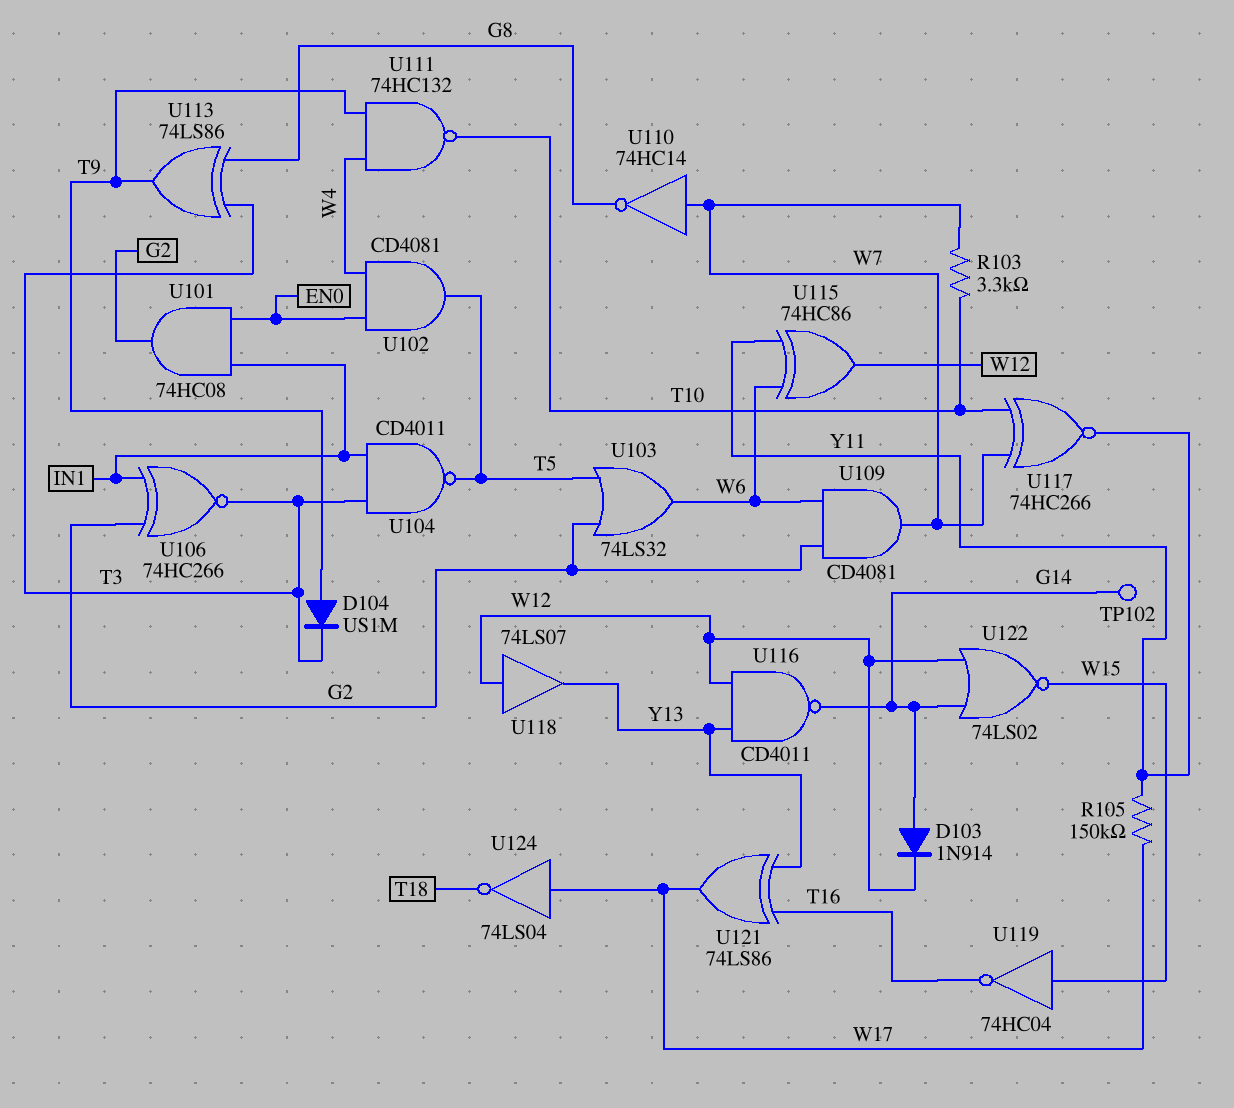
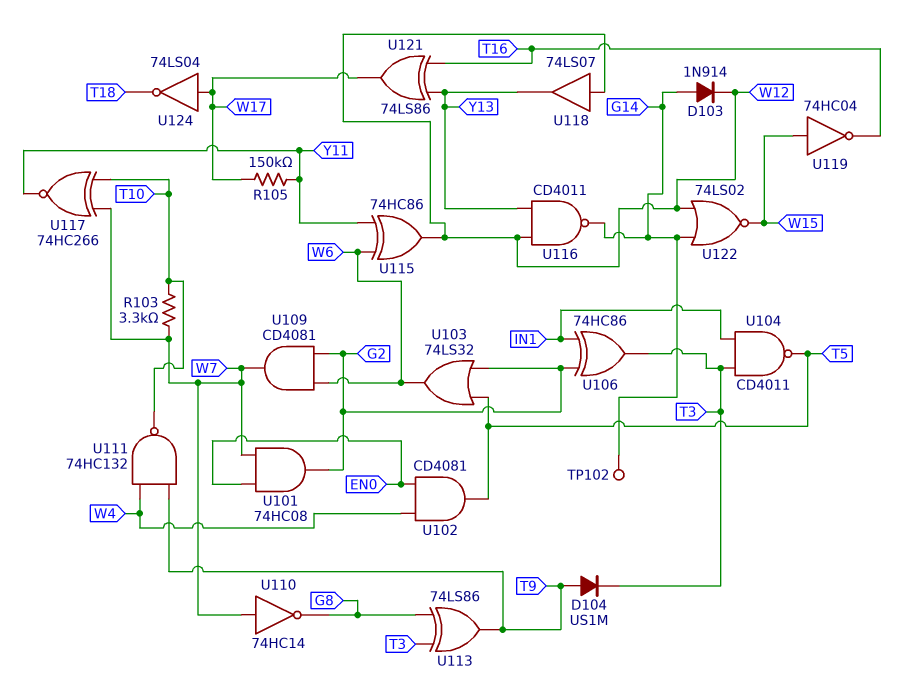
U101: AND 74HC08 (in EN0, in IN1, out G2) -> AND 74HC08 (in EN0, in W7, out G2)
U106: XNOR 74HC266 (in G2, in IN1, out T3) -> XOR 74HC86 (in G2, in IN1, out T3)

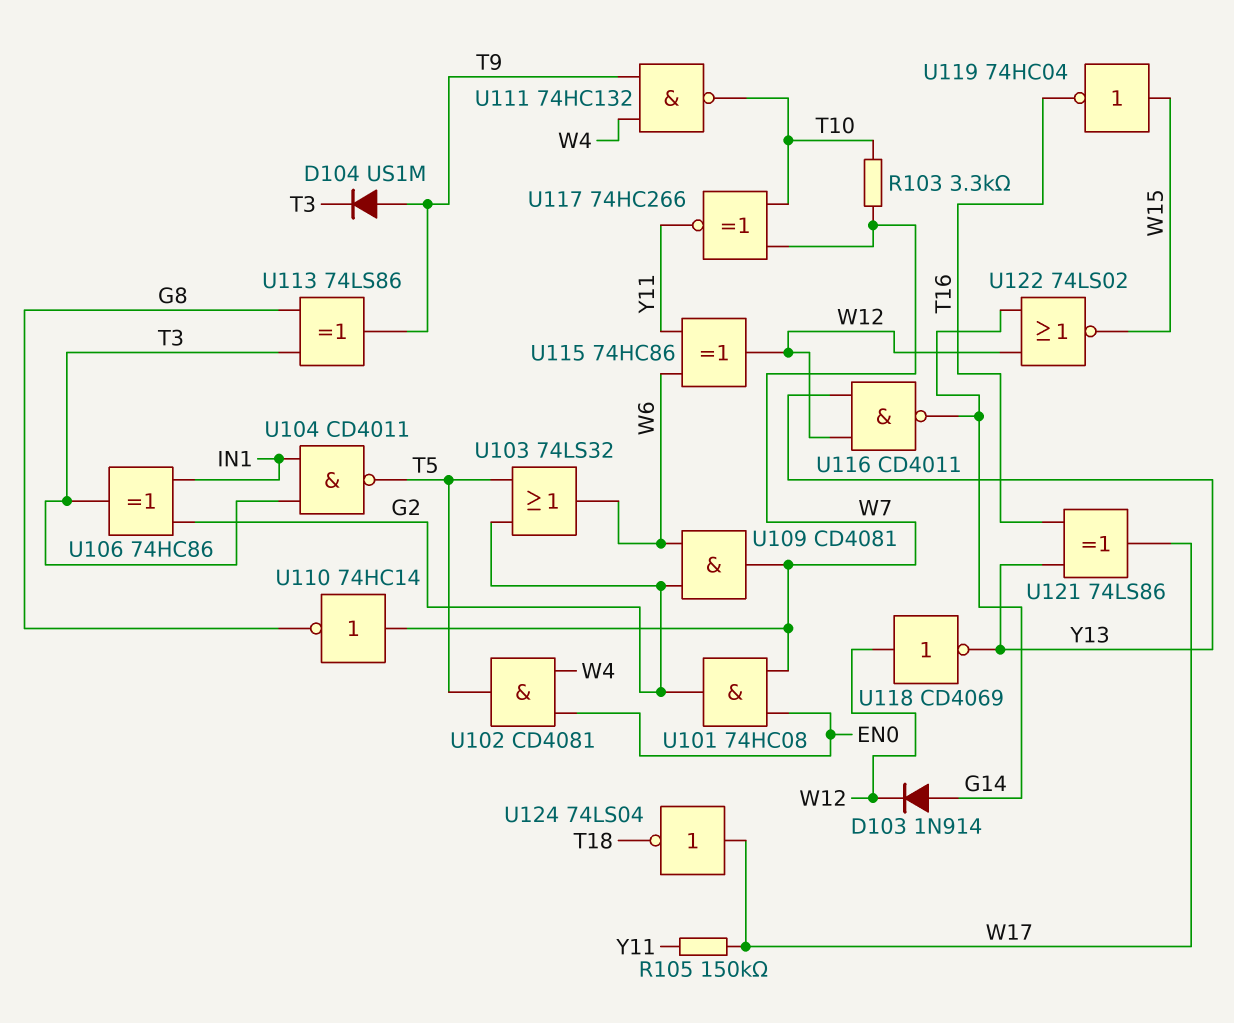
TP102: test point (G14) -> none
U118: buffer 74LS07 (in W12, out Y13) -> NOT CD4069 (in W12, out Y13)

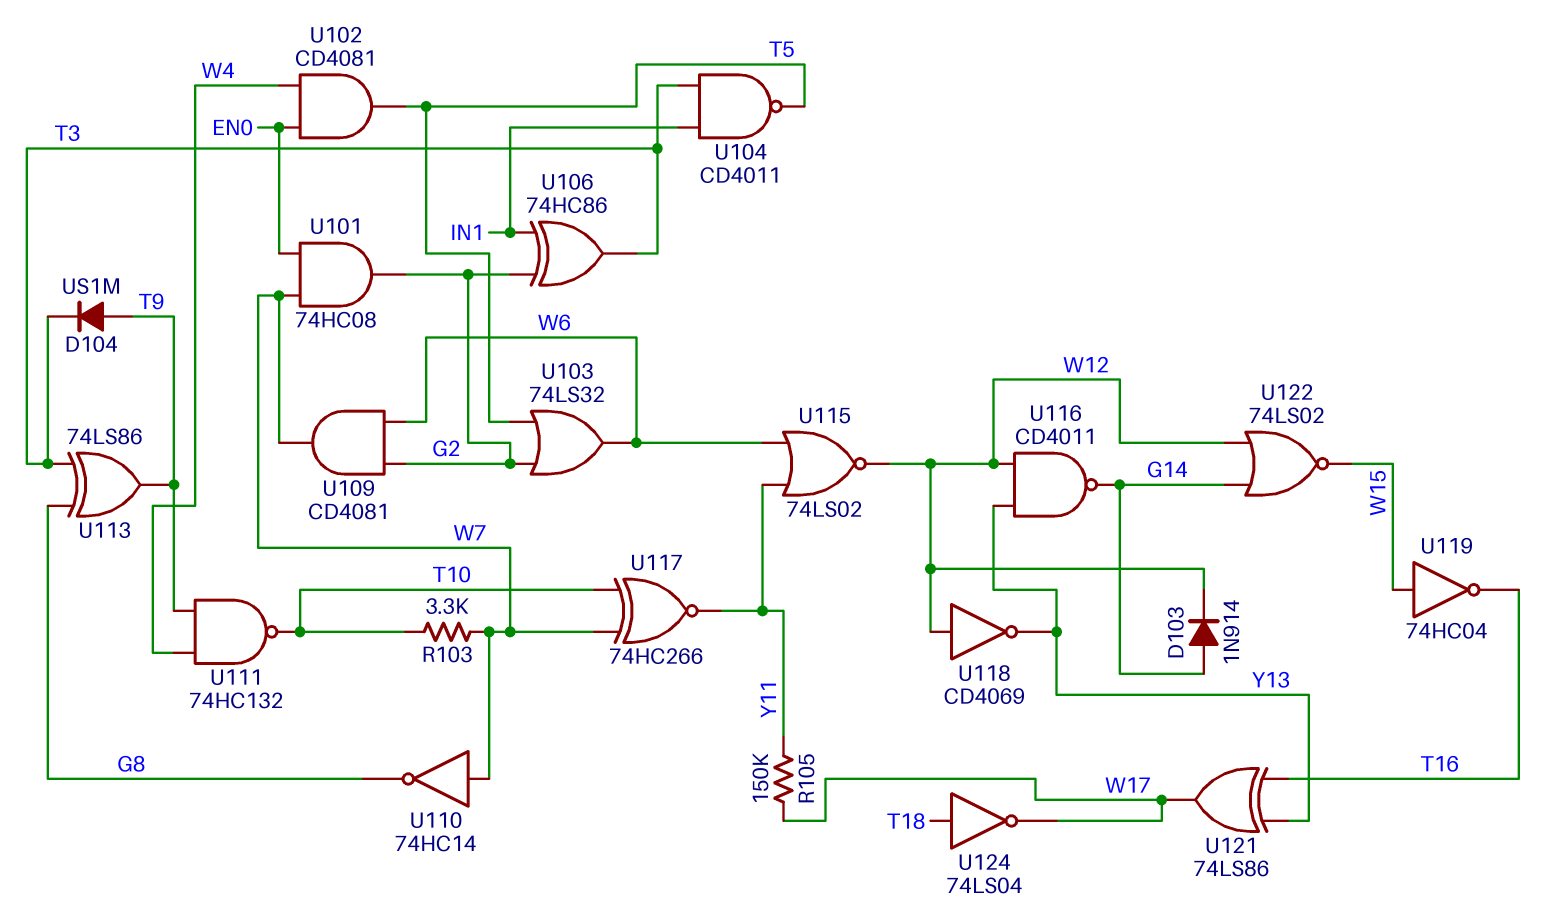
U115: XOR 74HC86 (in W6, in Y11, out W12) -> NOR 74LS02 (in W6, in Y11, out W12)
U124: NOT 74LS04 (in W17, out T18) -> NOT 74LS04 (in T18, out W17)

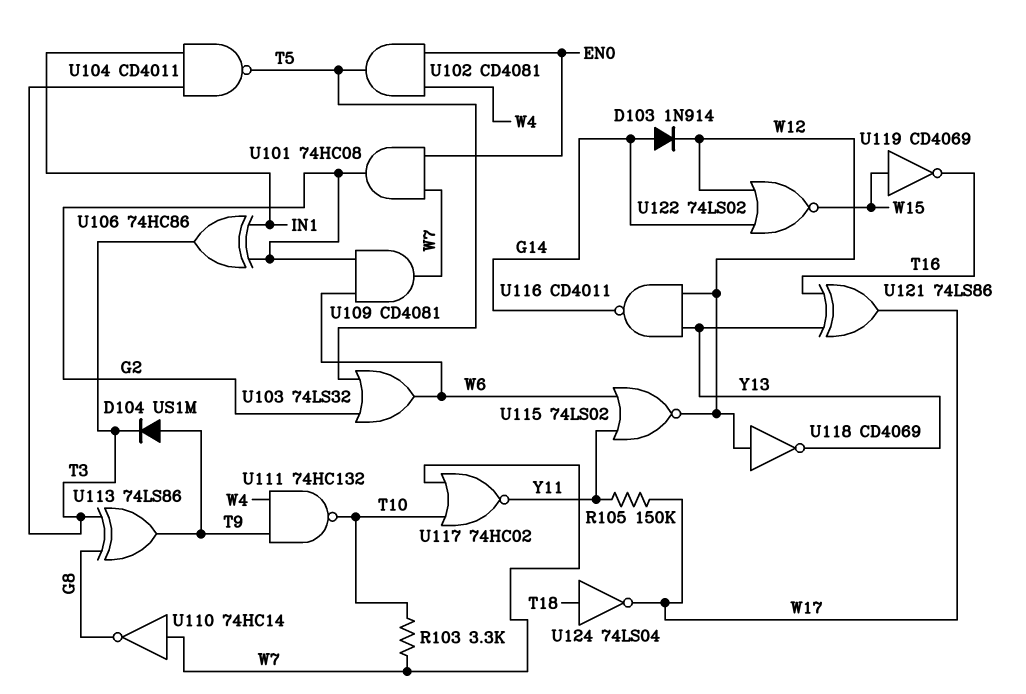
U117: XNOR 74HC266 (in T10, in W7, out Y11) -> NOR 74HC02 (in T10, in W7, out Y11)
U119: NOT 74HC04 (in W15, out T16) -> NOT CD4069 (in W15, out T16)

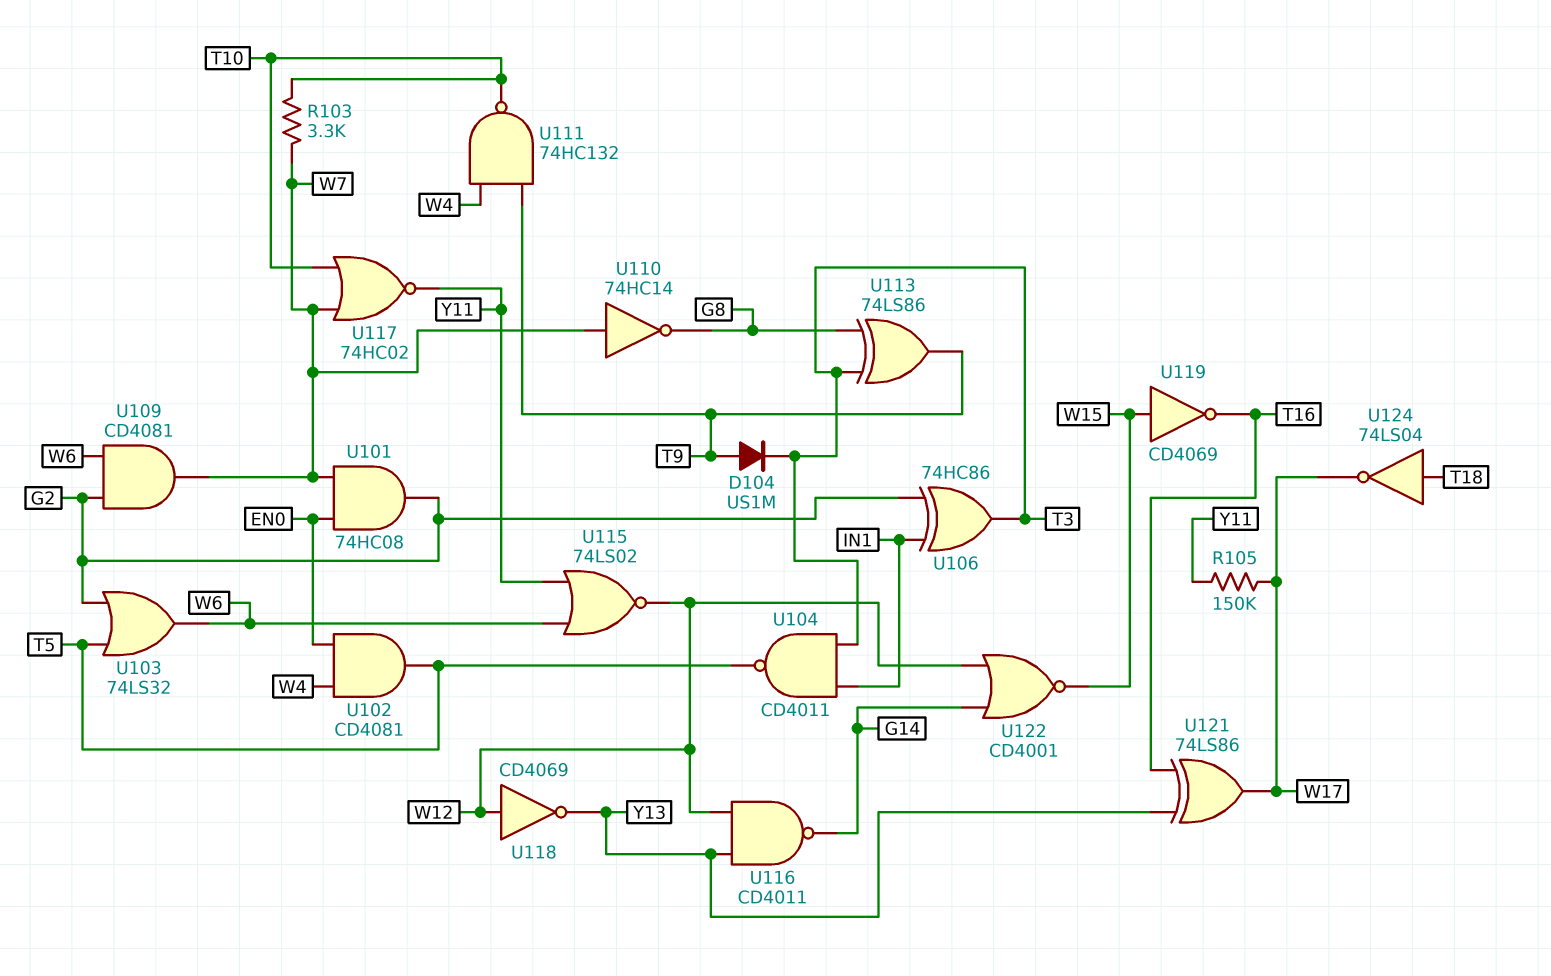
D103: diode 1N914 (A G14, K W12) -> none
U122: NOR 74LS02 (in G14, in W12, out W15) -> NOR CD4001 (in G14, in W12, out W15)

